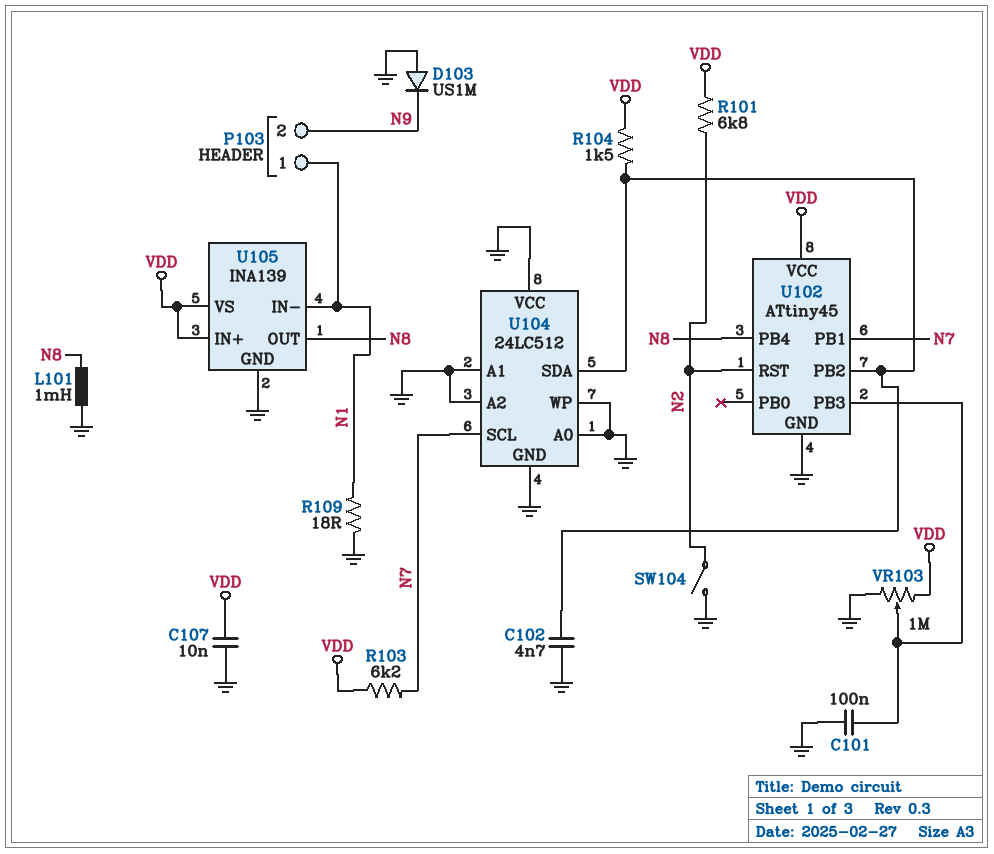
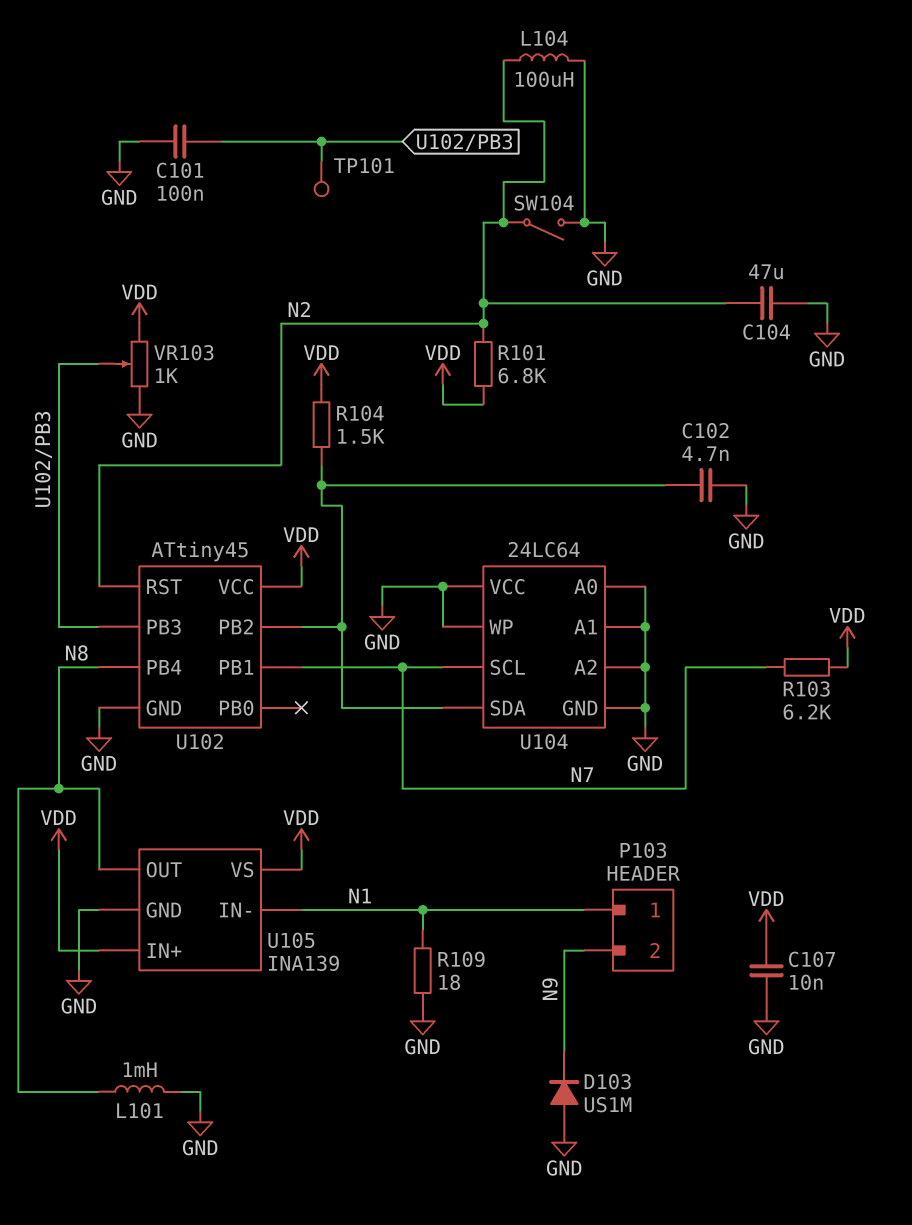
C104: none -> 47uF (GND, N2)
L104: none -> 100uH (GND, N2)
TP101: none -> test point (U102/PB3)
U104: 24LC512 -> 24LC64
VR103: 1M (GND, VDD, wiper U102/PB3) -> 1k (GND, VDD, wiper U102/PB3)

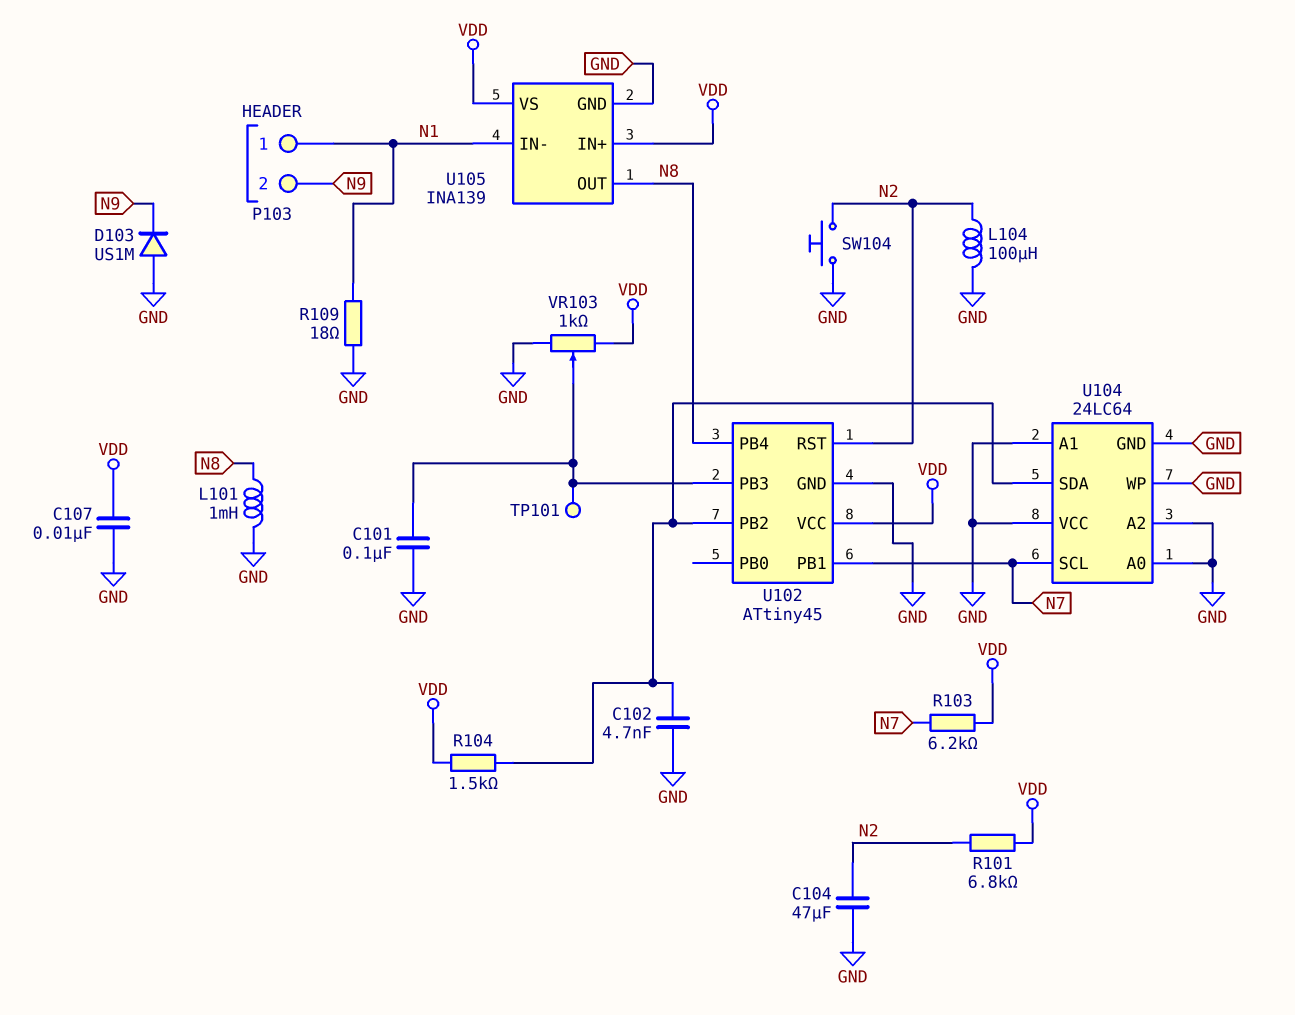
SW104: switch (GND, N2) -> button (GND, N2)

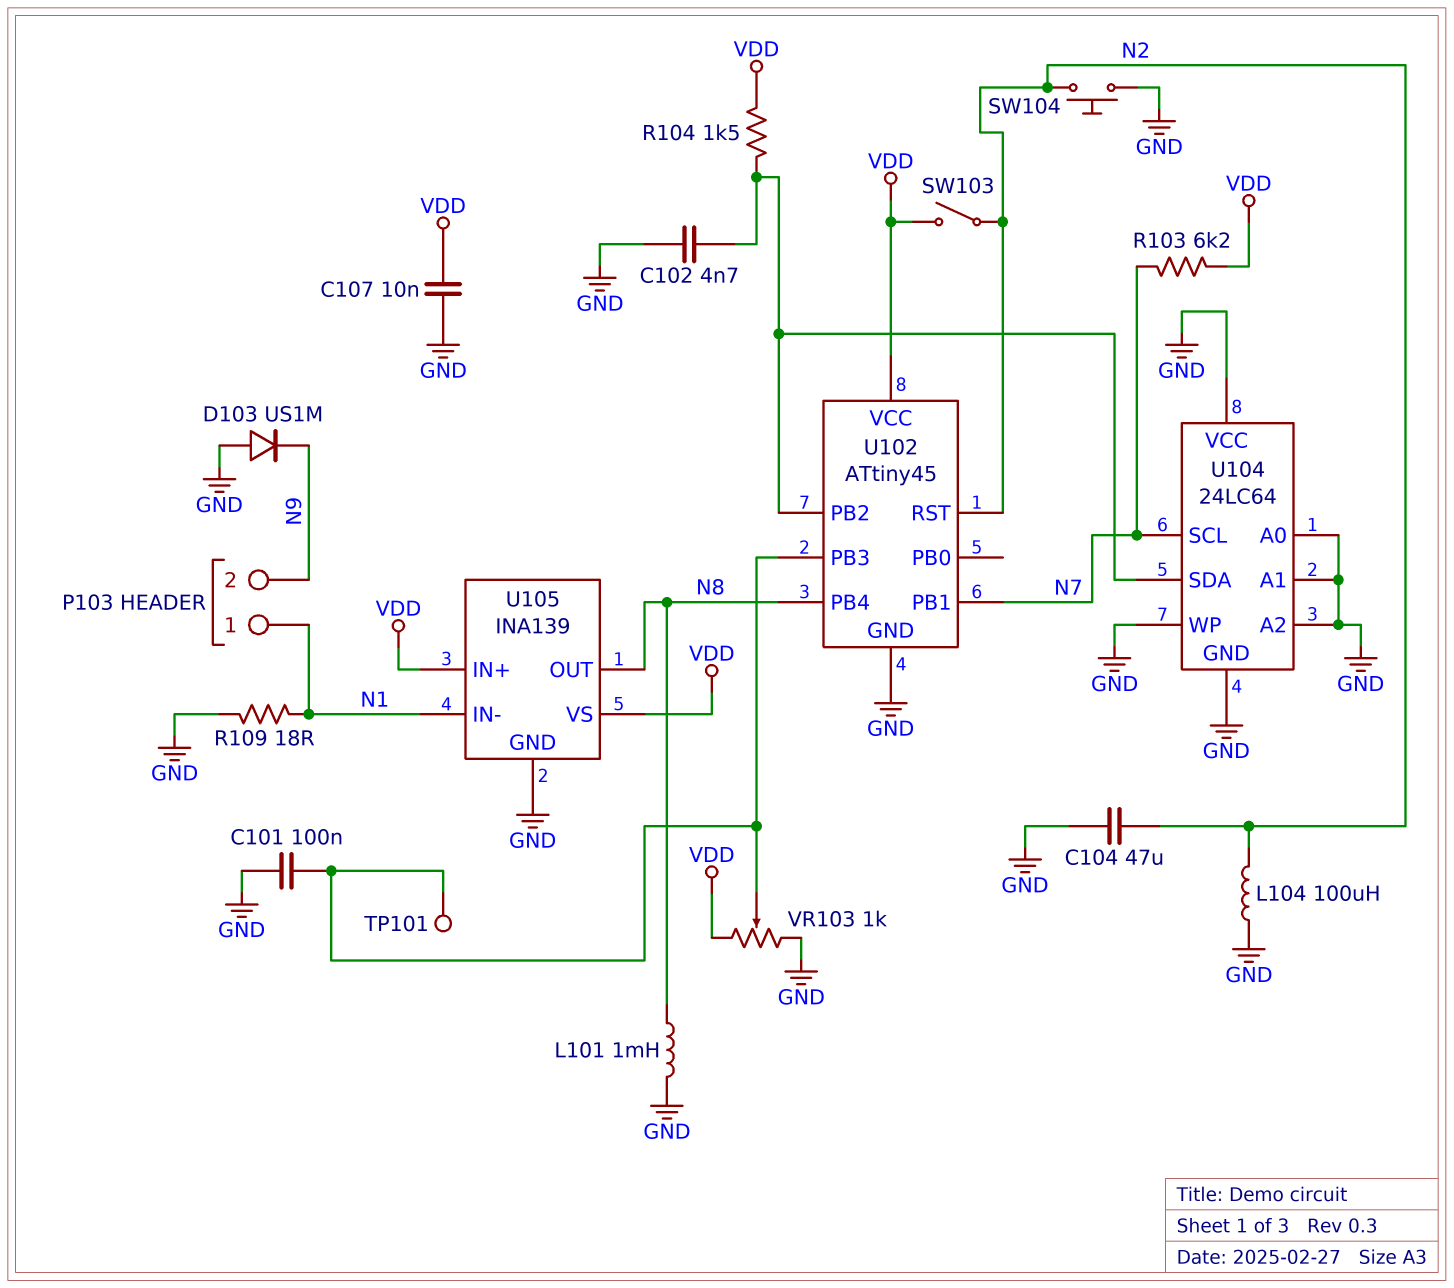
R101: 6.8k (N2, VDD) -> none
SW103: none -> switch (N2, VDD)

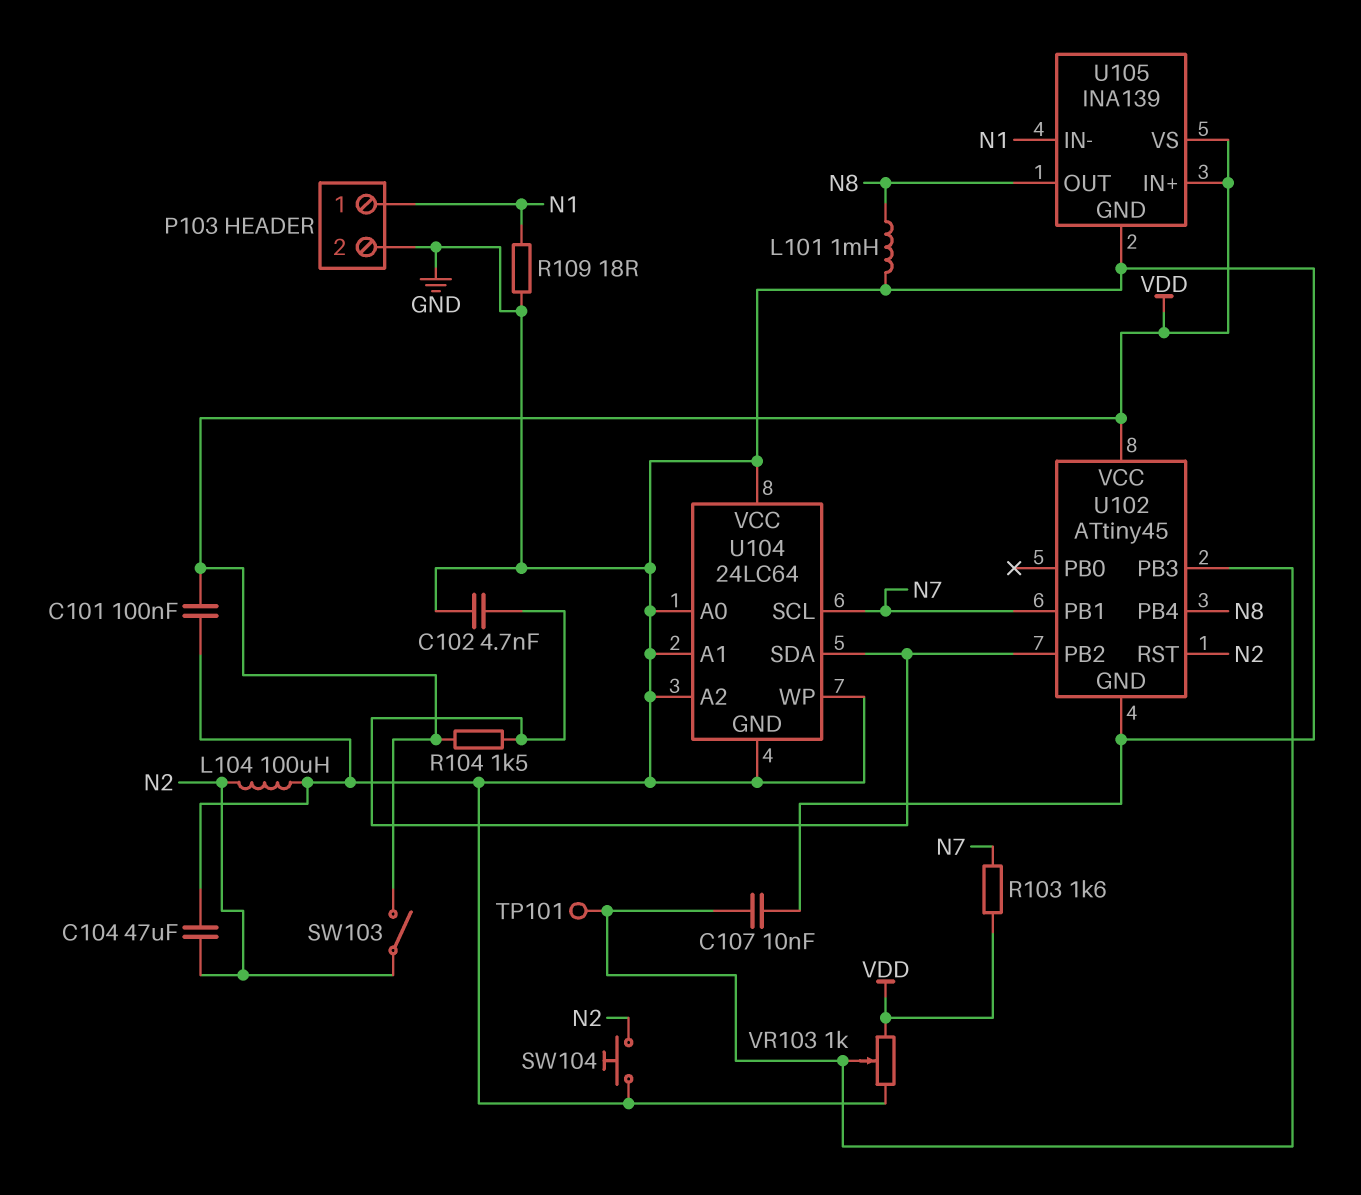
C101: 100nF (GND, U102/PB3) -> 100nF (GND, VDD)
C107: 10nF (GND, VDD) -> 10nF (GND, U102/PB3)
D103: diode US1M (A GND, K N9) -> none
P103 pin 2: N9 -> GND
R103: 6.2k (N7, VDD) -> 1.6k (N7, VDD)

